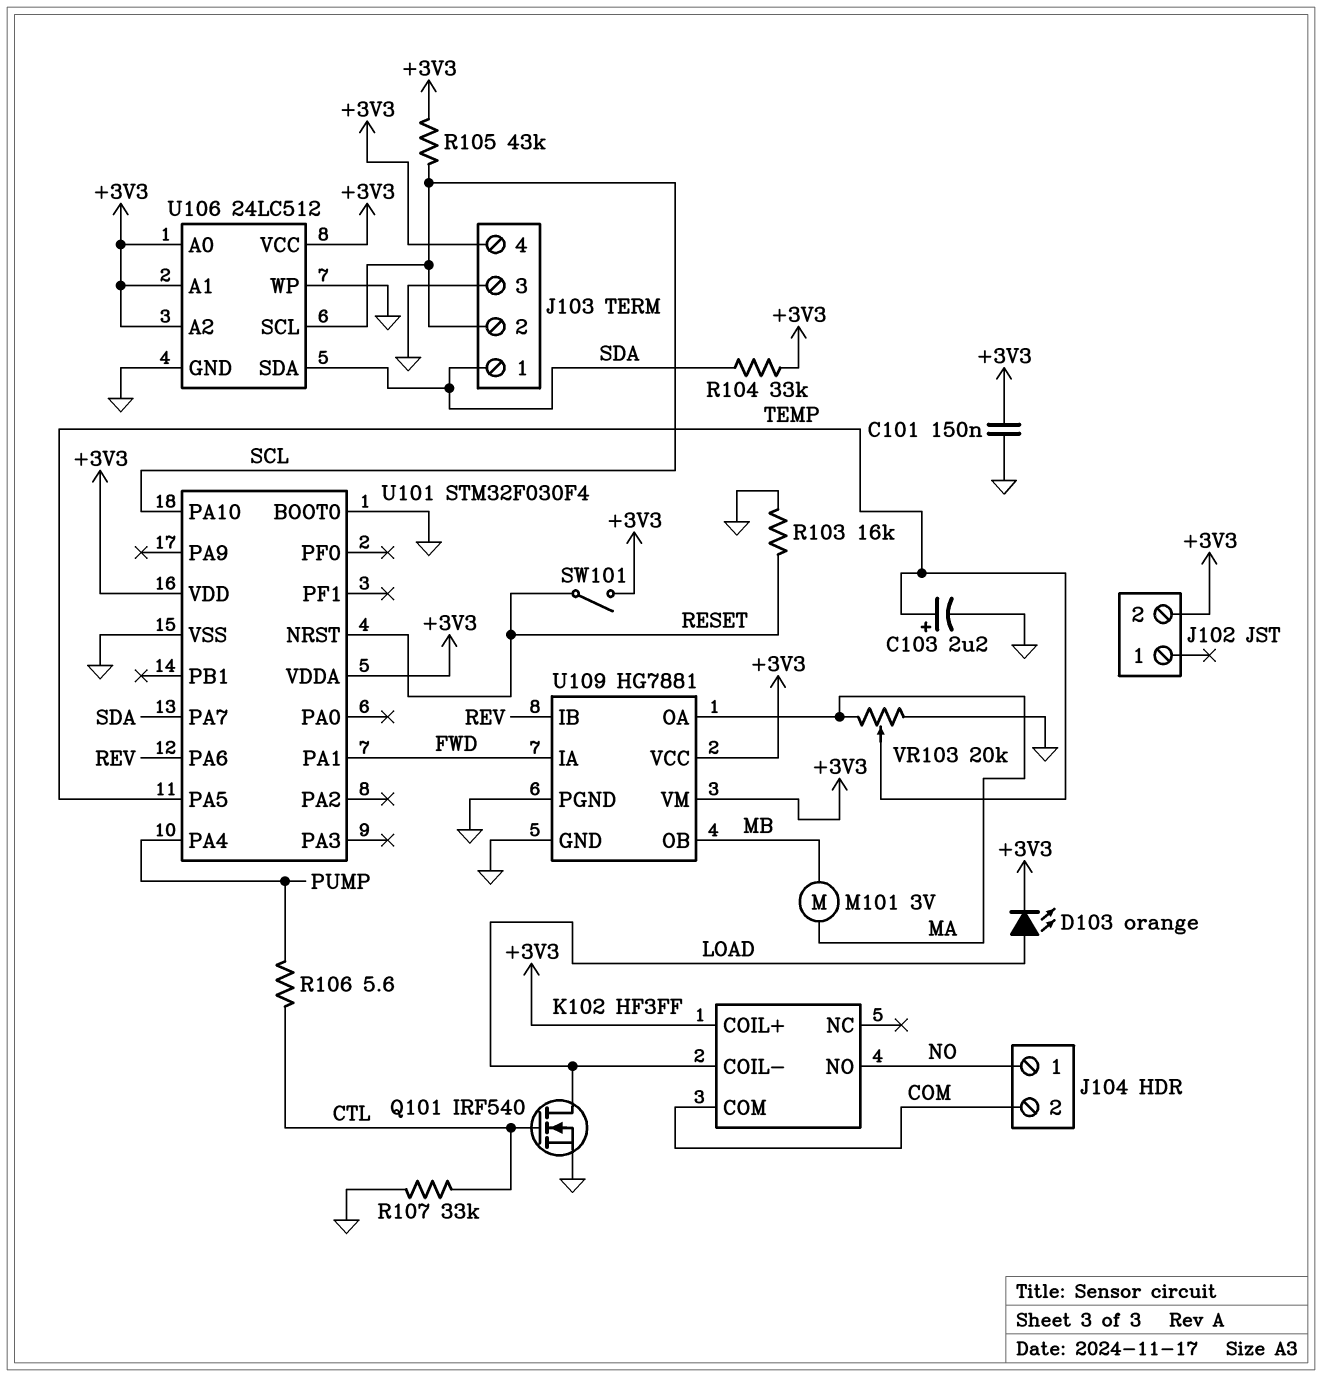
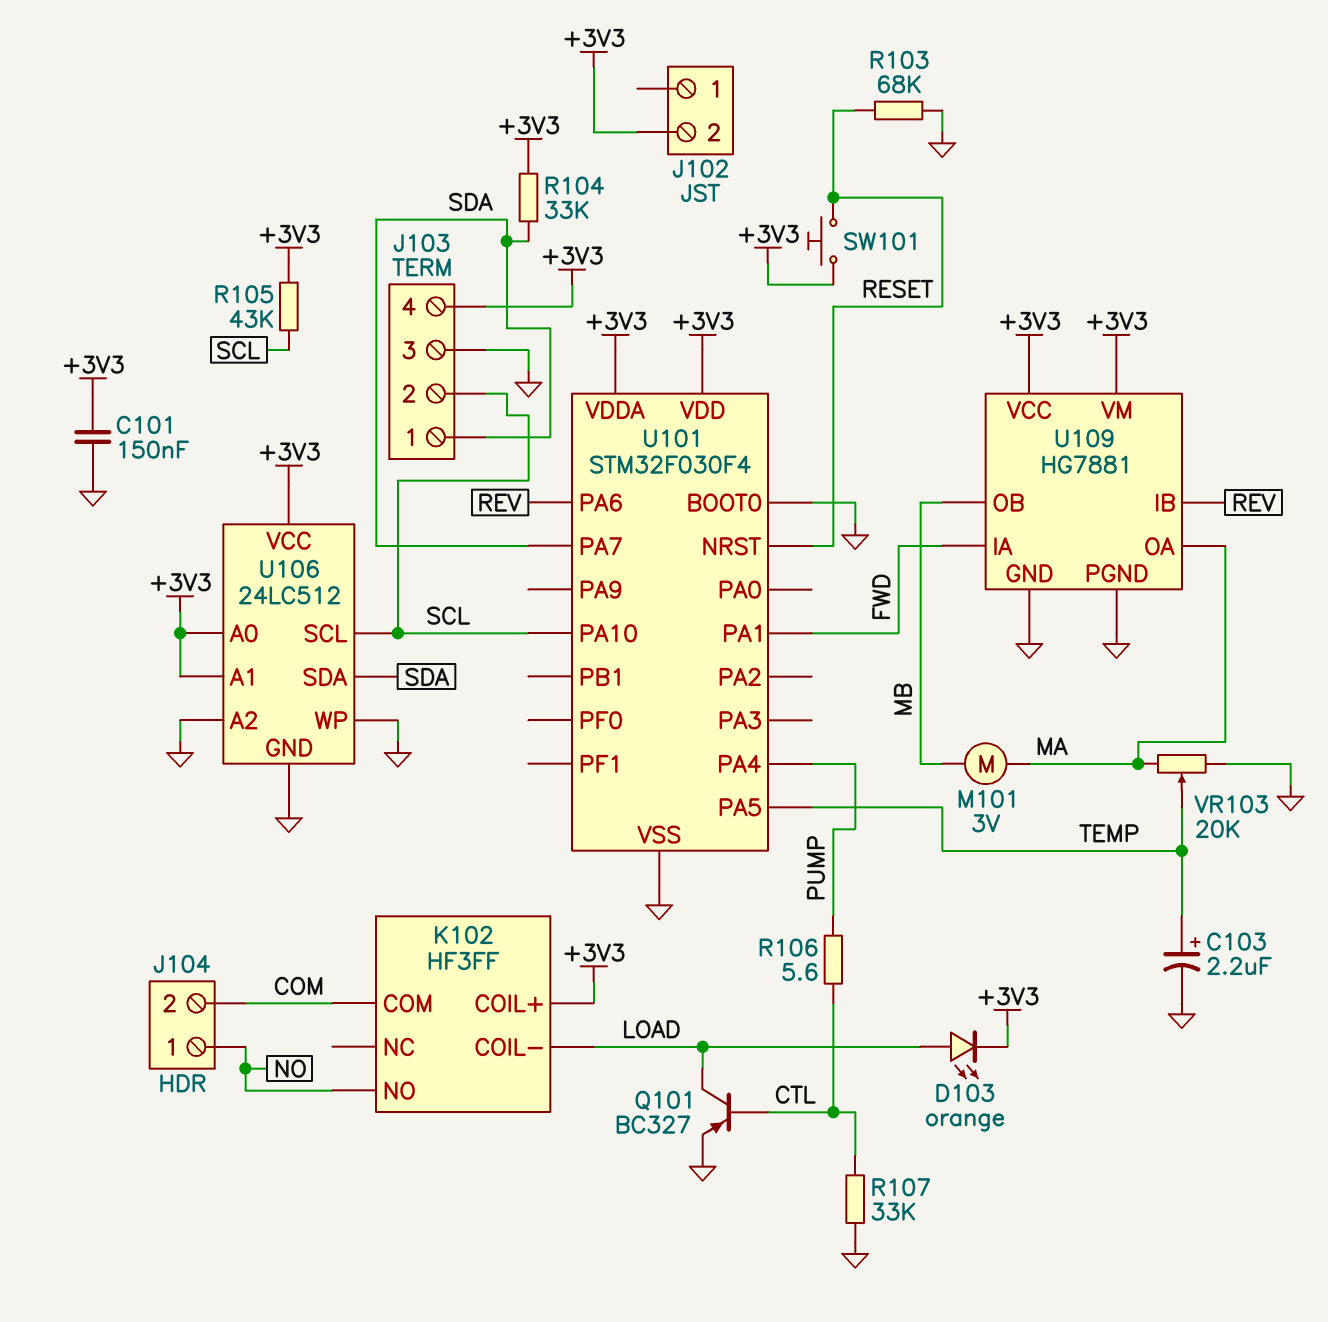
Q101: NMOS IRF540 (G CTL, D LOAD, S GND) -> PNP BC327 (B CTL, C LOAD, E GND)
R103: 16k (GND, RESET) -> 68k (GND, RESET)
SW101: switch (+3V3, RESET) -> button (+3V3, RESET)
U106 pin A2: +3V3 -> GND

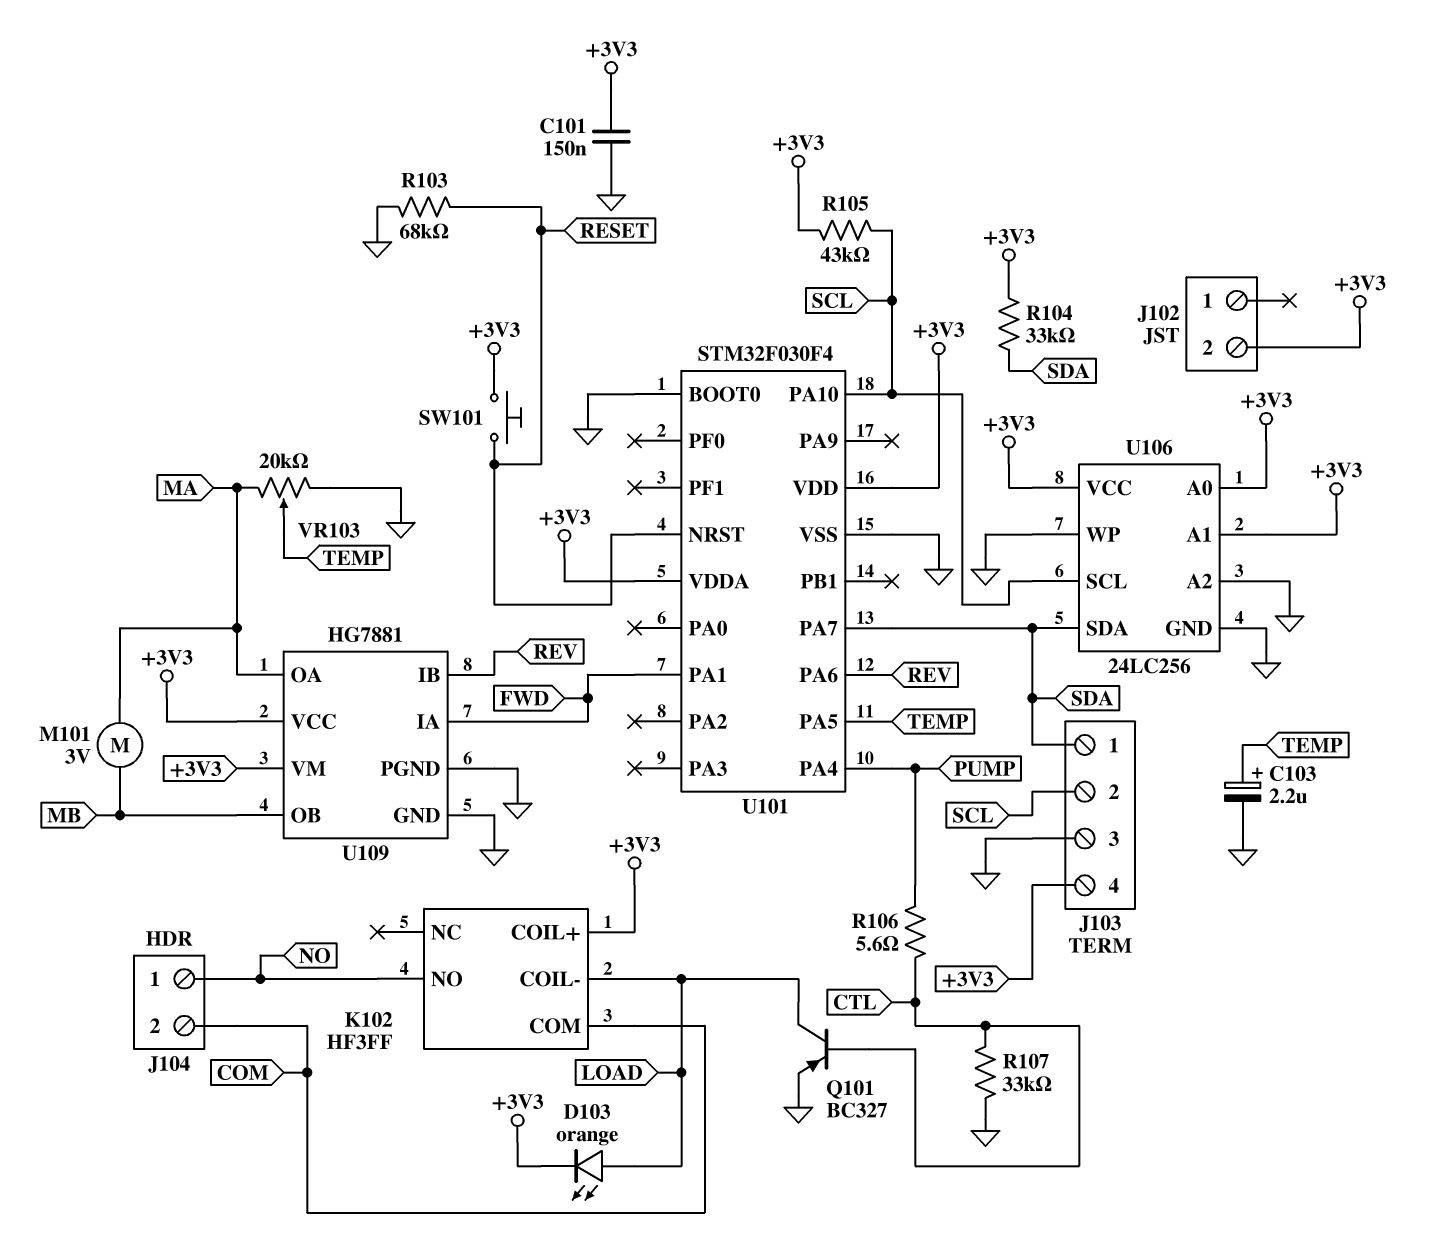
U106: 24LC512 -> 24LC256

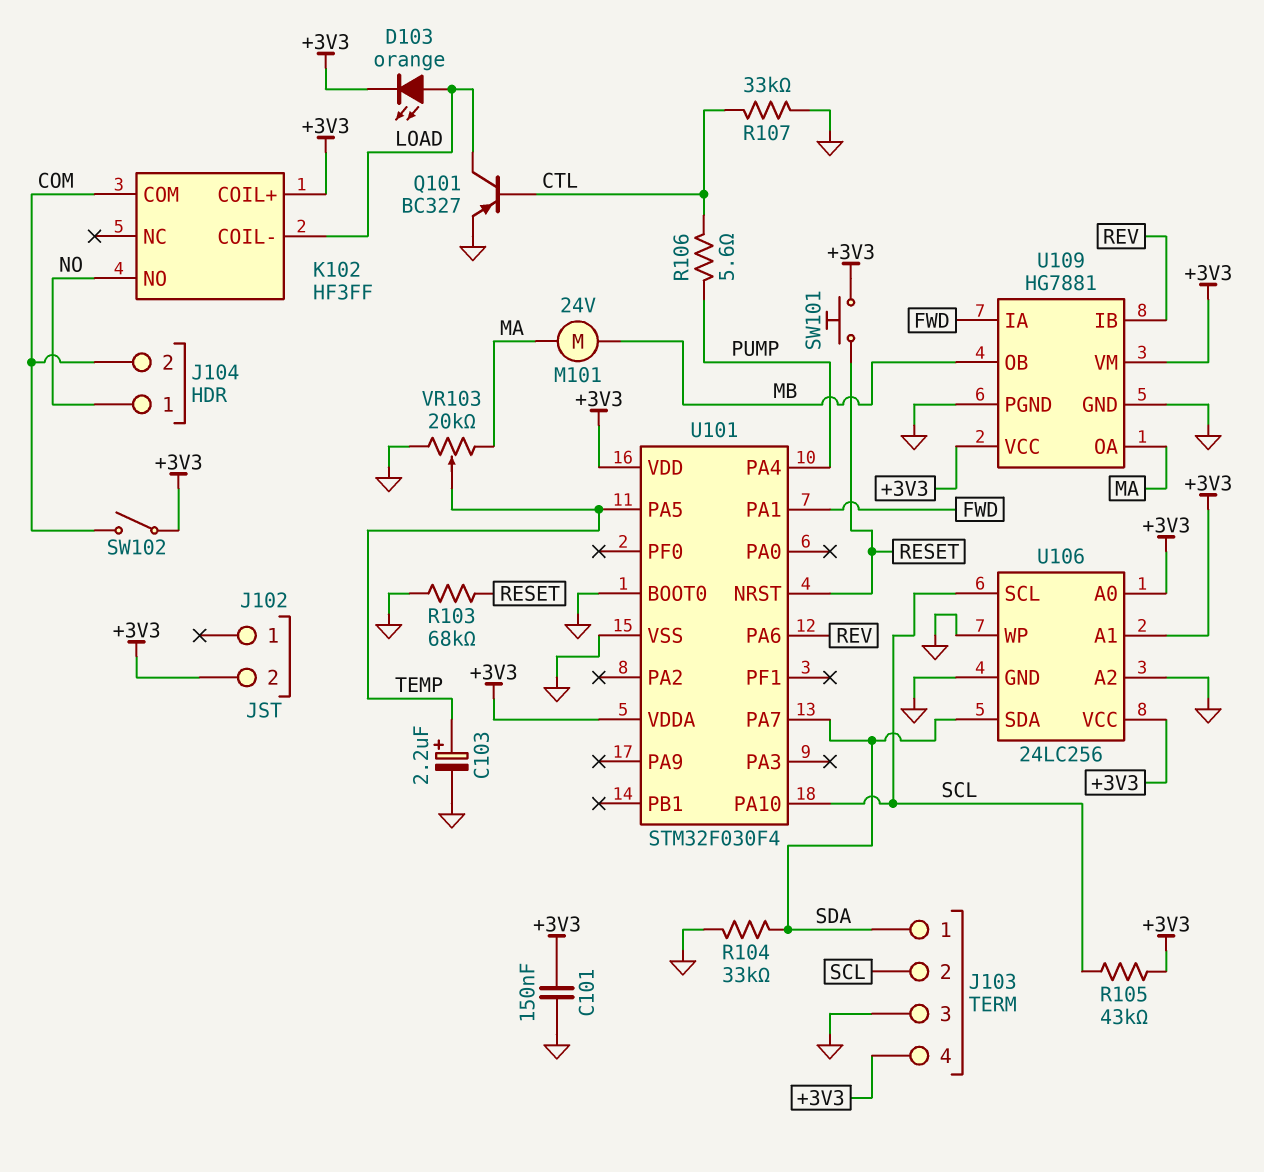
M101: motor 3V (MA, MB) -> motor 24V (MA, MB)
R104: 33k (+3V3, SDA) -> 33k (GND, SDA)
SW102: none -> switch (+3V3, COM)

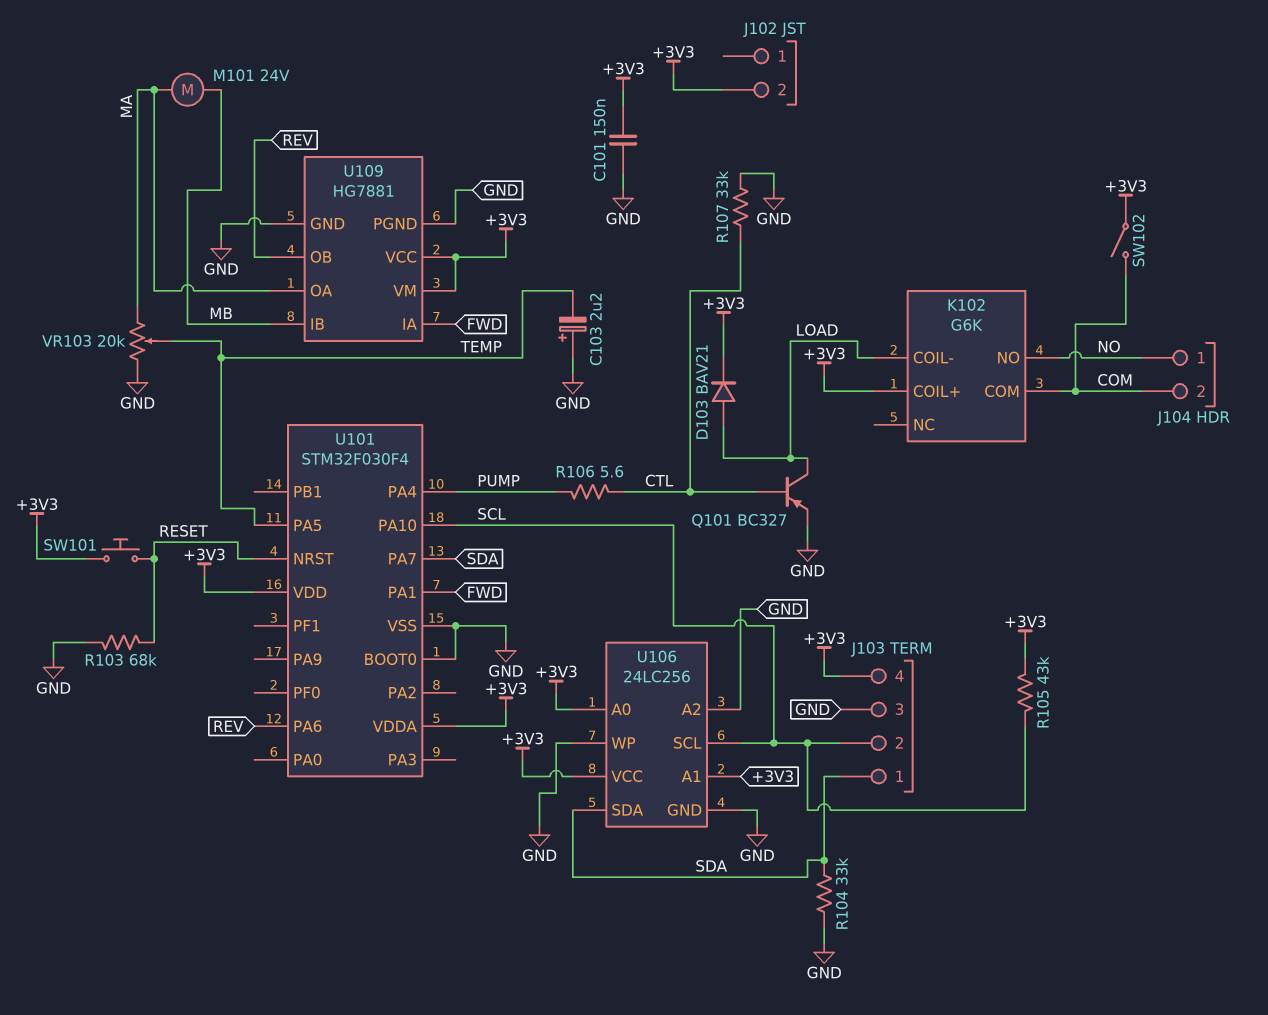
C103: 2.2uF (plus TEMP, minus GND) -> 2.2uF (plus GND, minus TEMP)
D103: LED orange (A LOAD, K +3V3) -> diode BAV21 (A LOAD, K +3V3)
K102: HF3FF -> G6K
U109 pin IB: REV -> MB
U109 pin OB: MB -> REV

